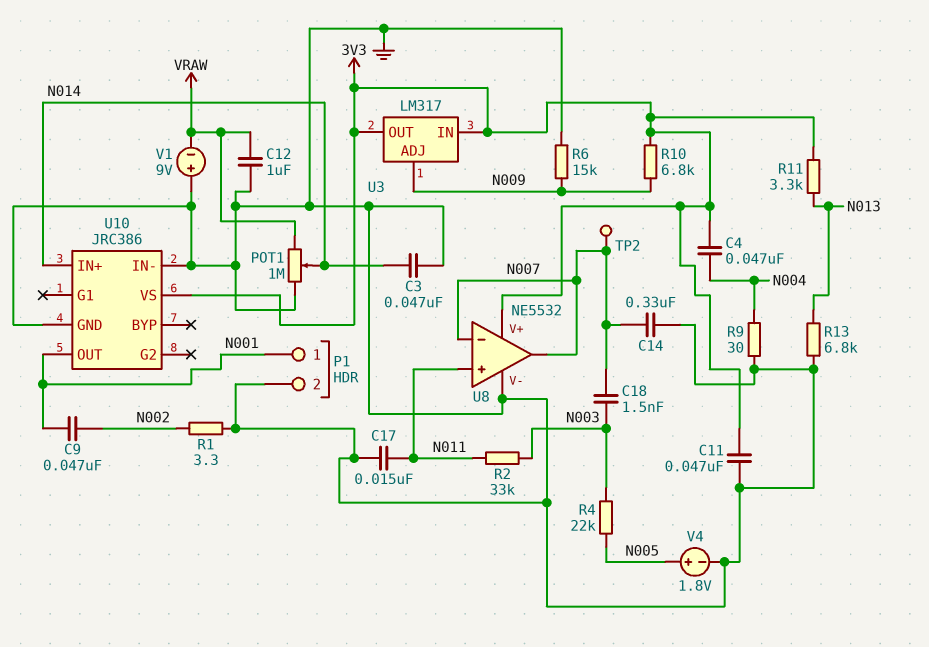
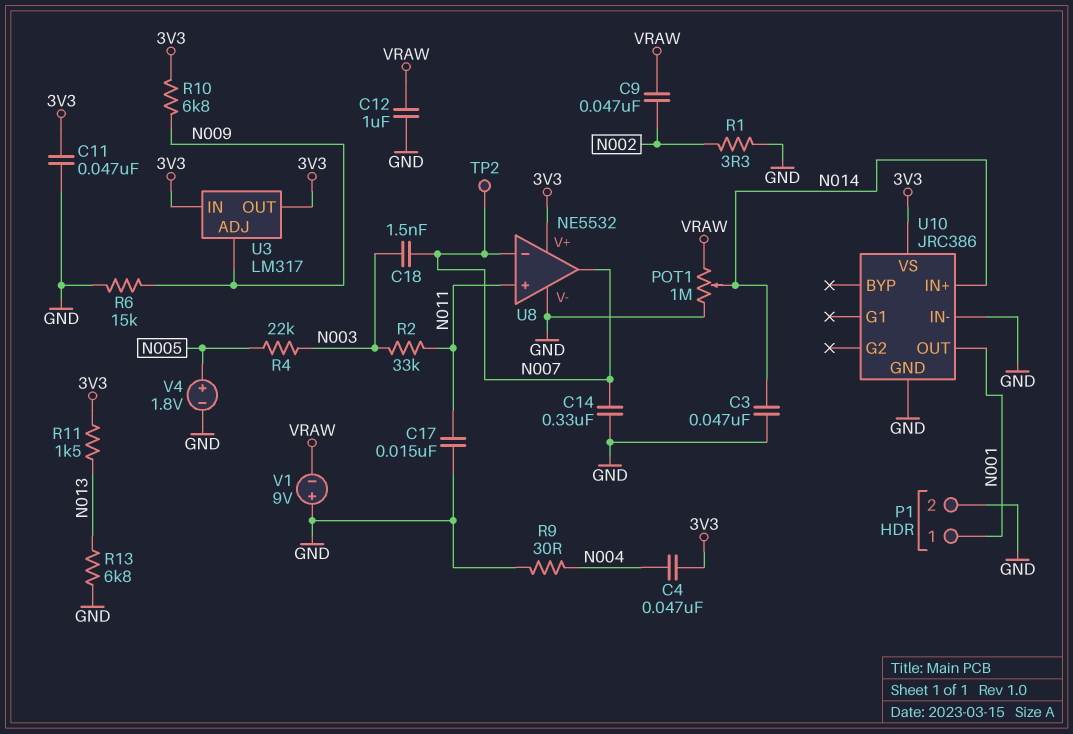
C9: 47nF (N001, N002) -> 47nF (N002, VRAW)
R11: 3.3k (3V3, N013) -> 1.5k (3V3, N013)

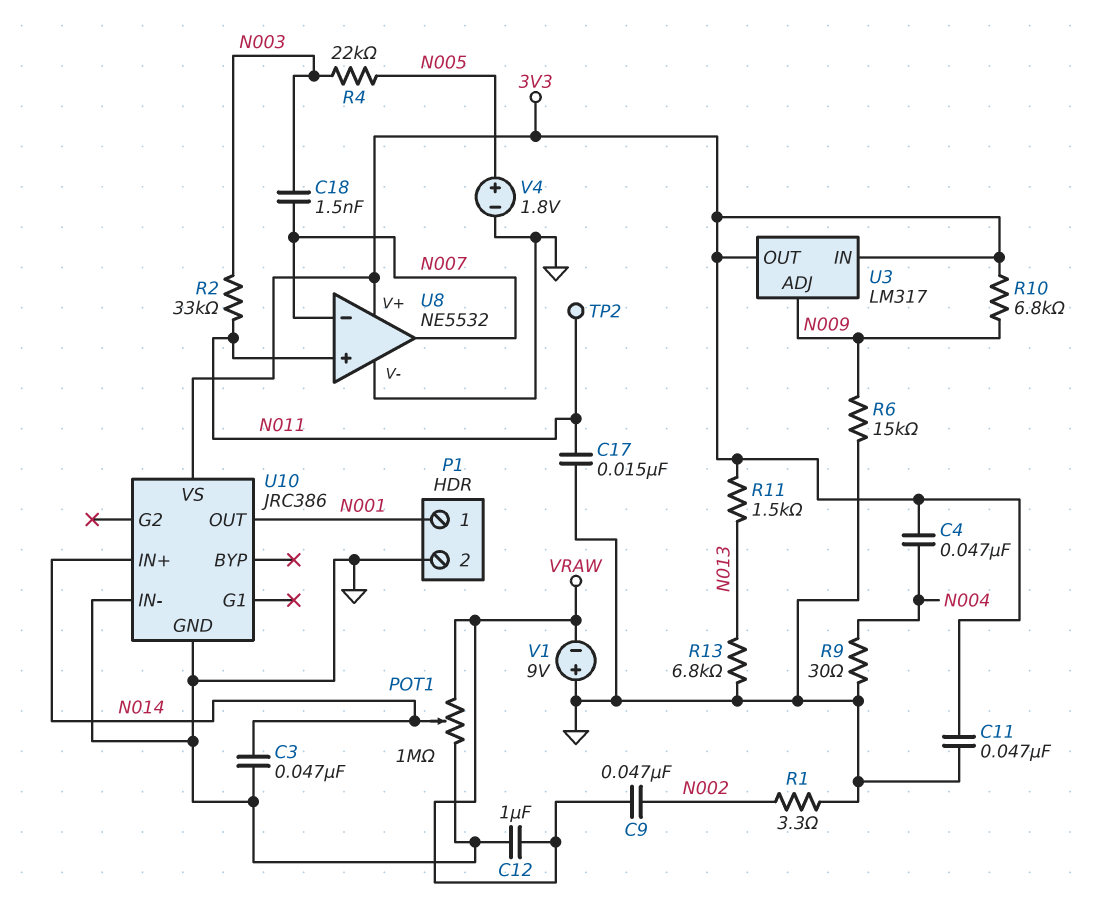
C14: 330nF (GND, N007) -> none
TP2: test point (N007) -> test point (N011)

